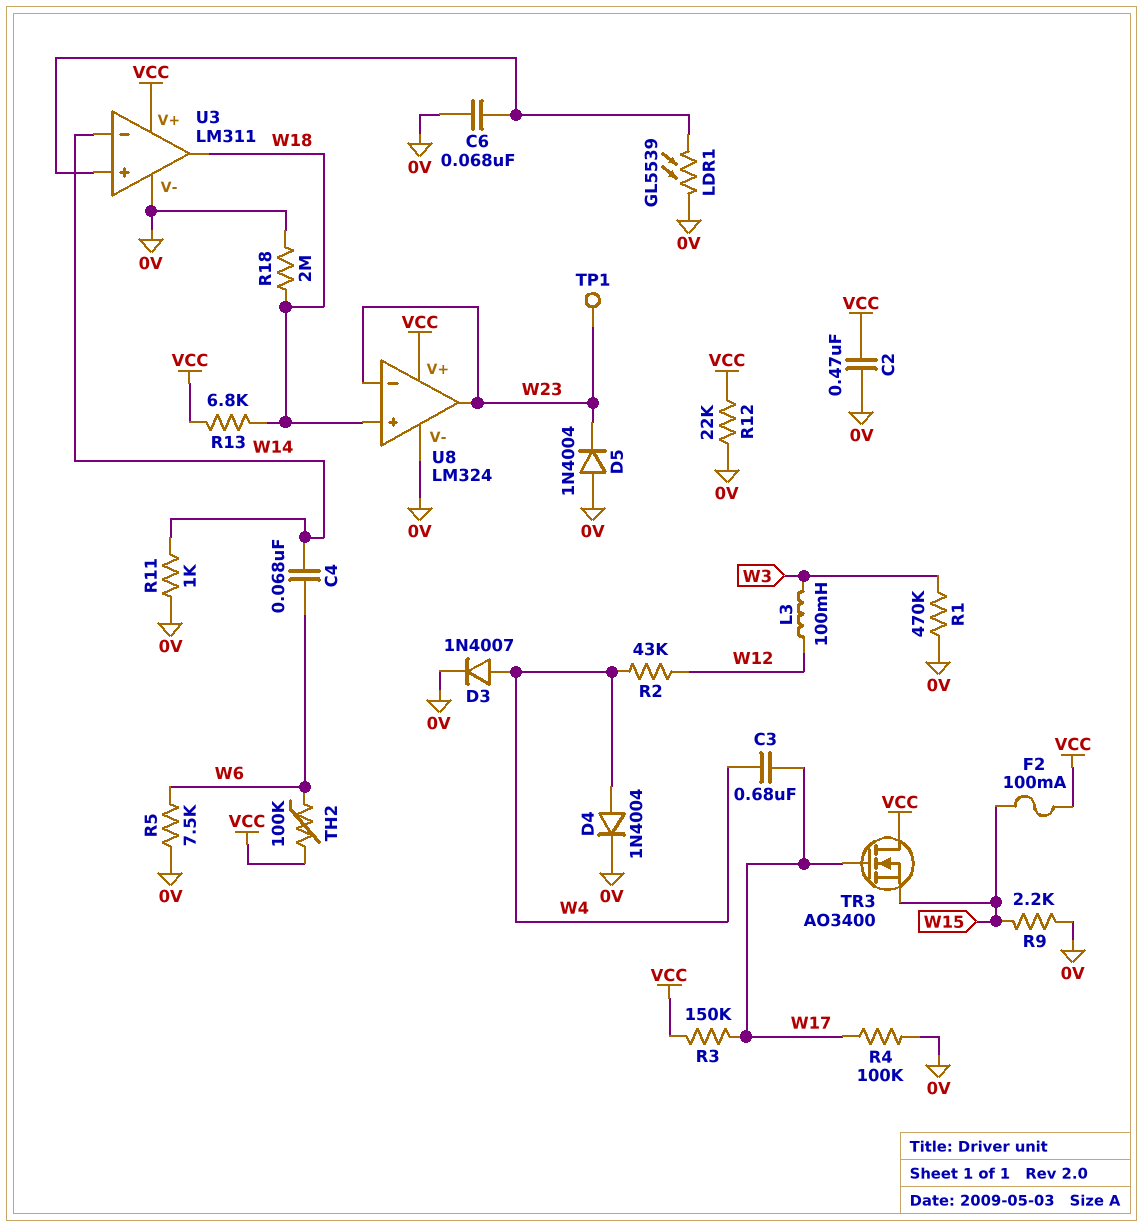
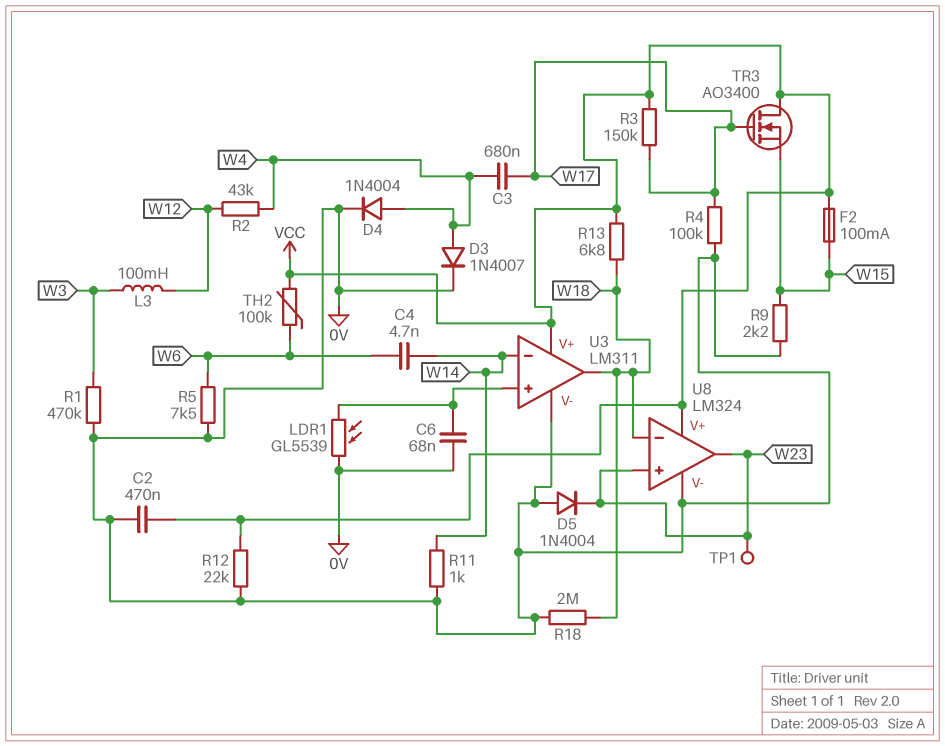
C4: 68nF (W6, W14) -> 4.7nF (W6, W14)
U8 pin in+: W18 -> W23
U8 pin in-: W23 -> W18

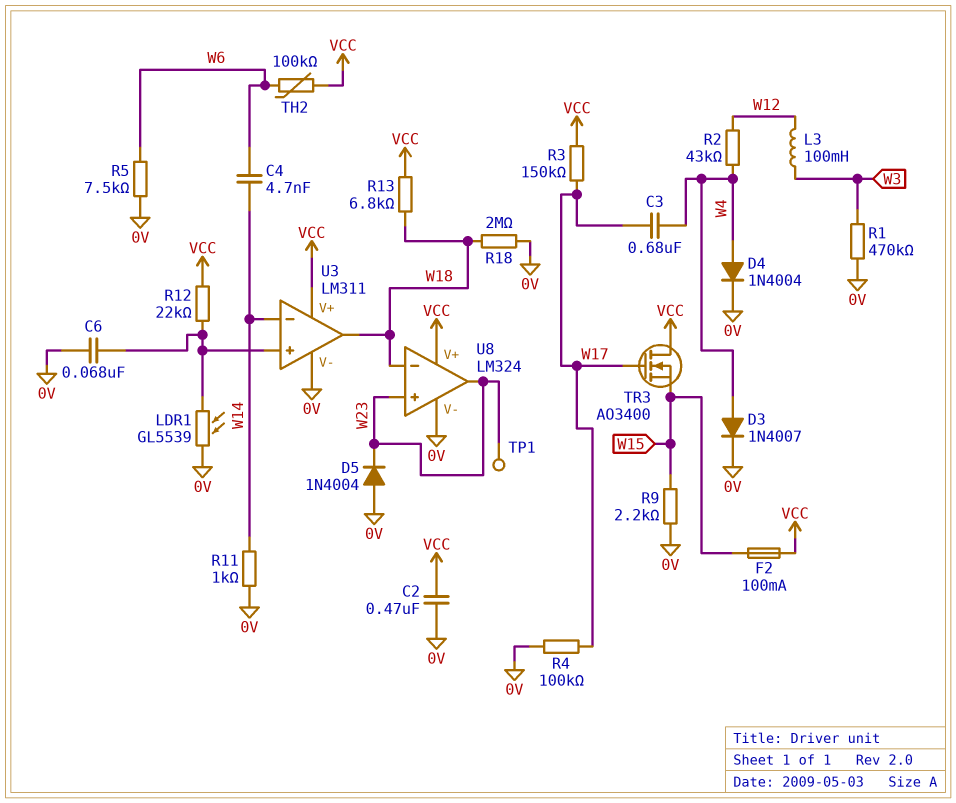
R12: 22k (0V, VCC) -> 22k (U3/in+, VCC)

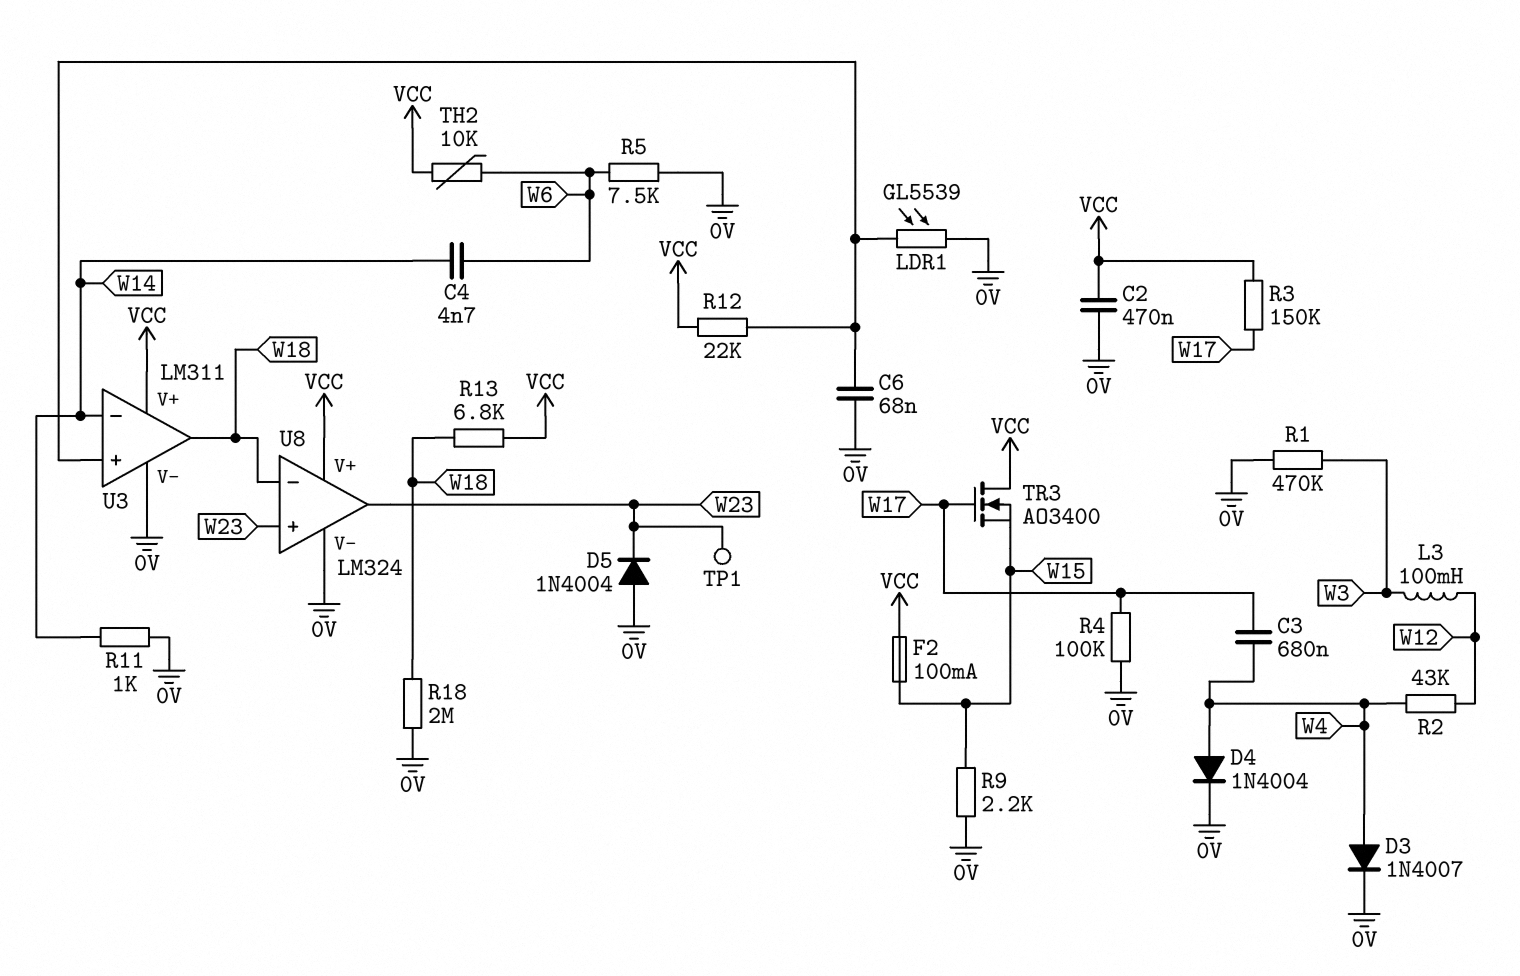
TH2: 100k (VCC, W6) -> 10k (VCC, W6)

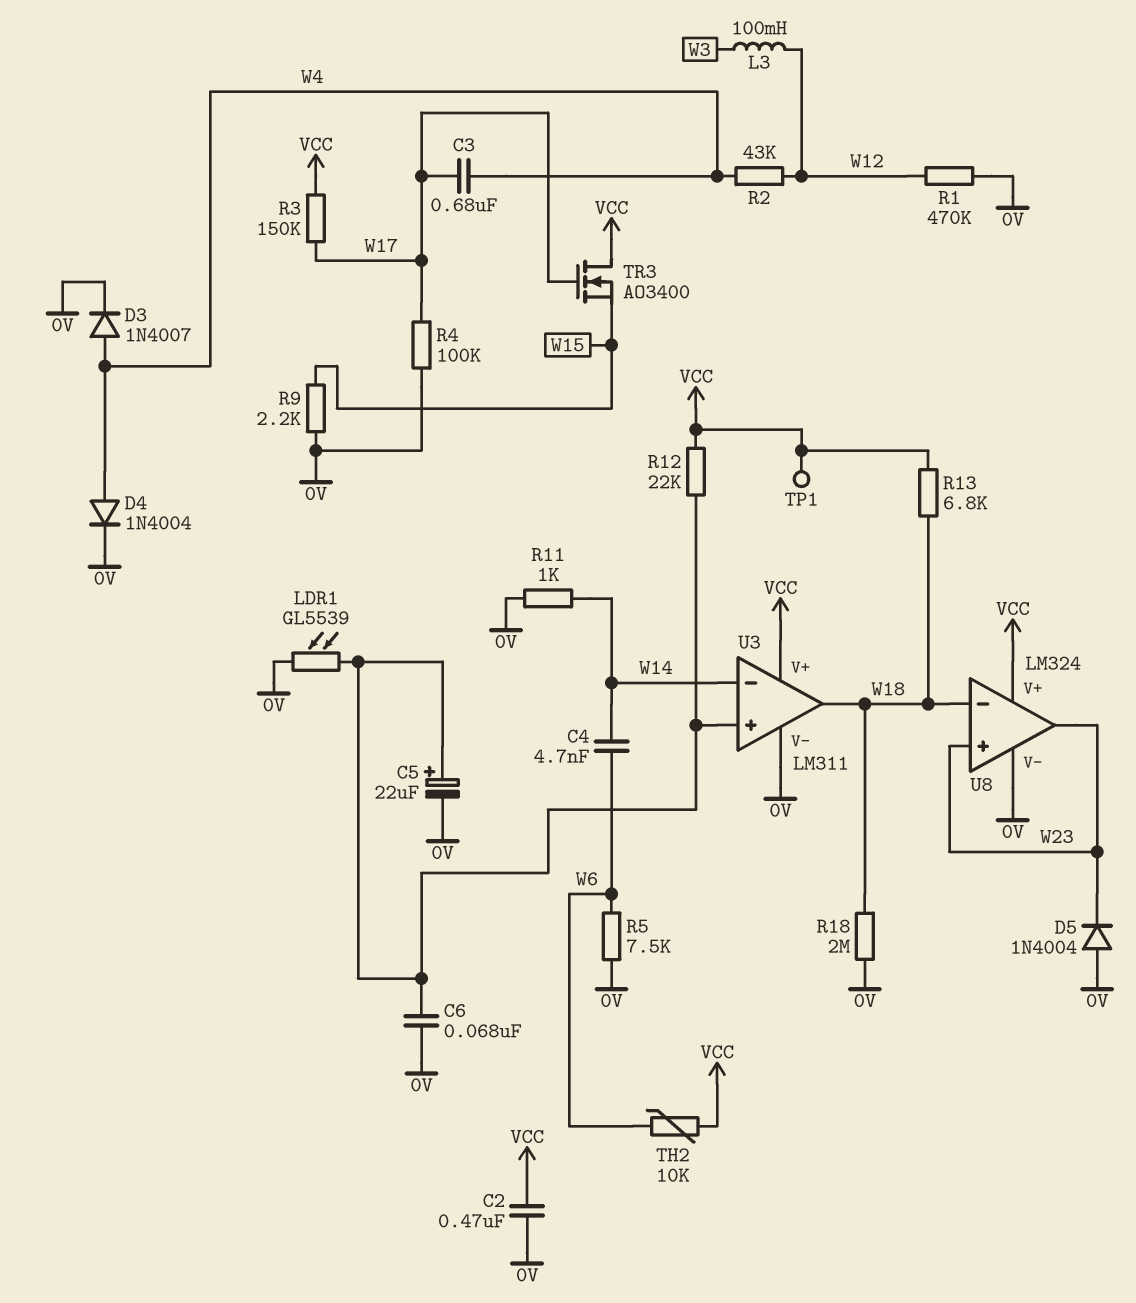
C5: none -> 22uF (plus U3/in+, minus 0V)
F2: 100mA (VCC, W15) -> none
R1: 470k (0V, W3) -> 470k (0V, W12)
TP1: test point (W23) -> test point (VCC)

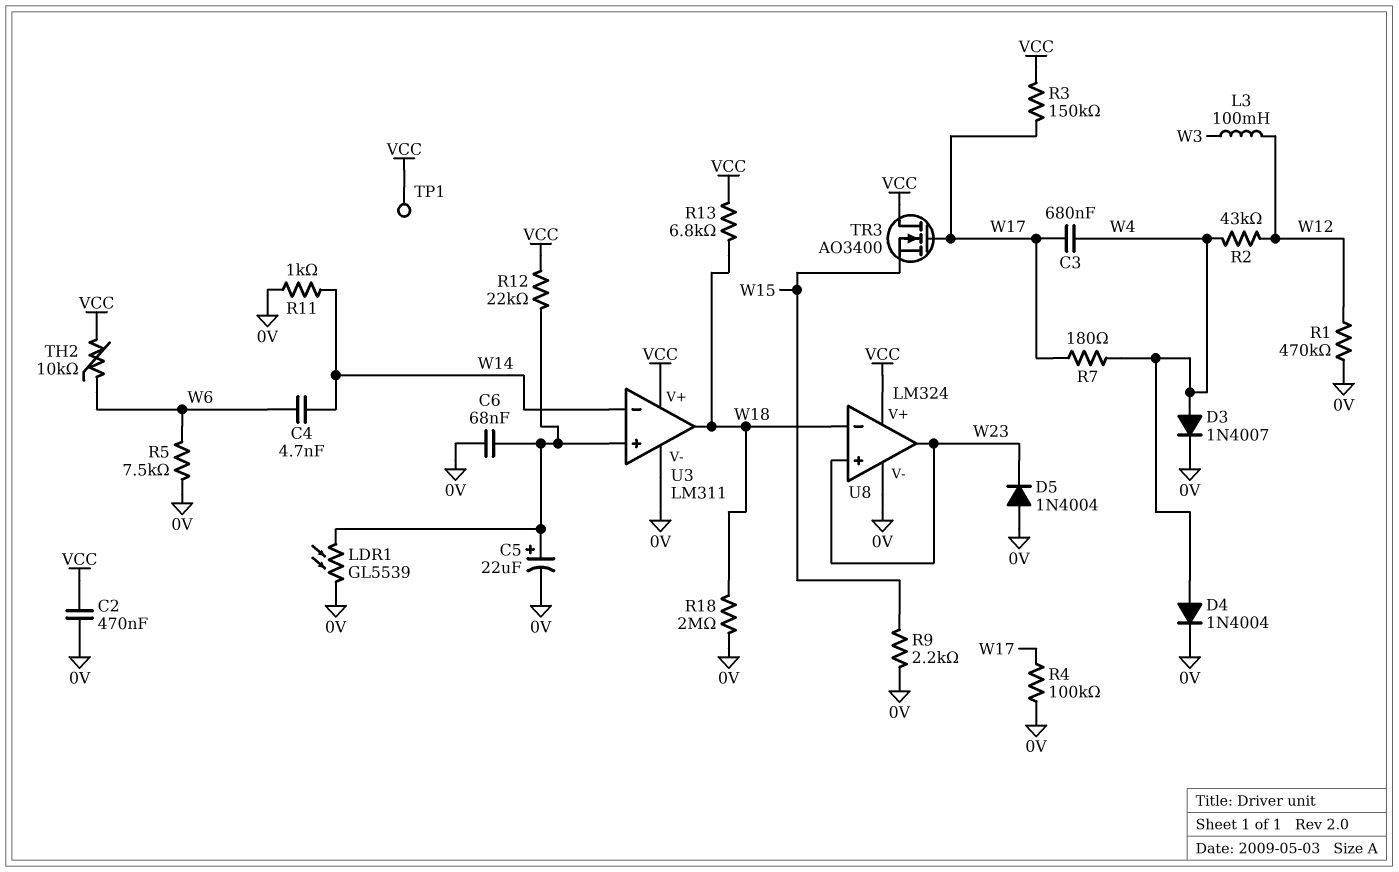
R7: none -> 180 (W4, W17)

